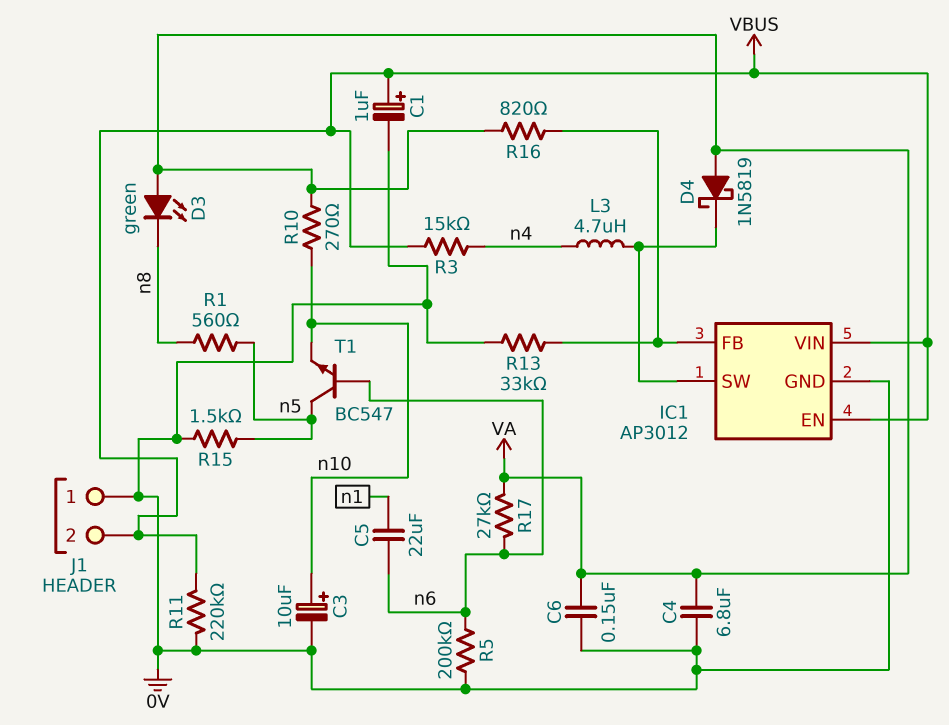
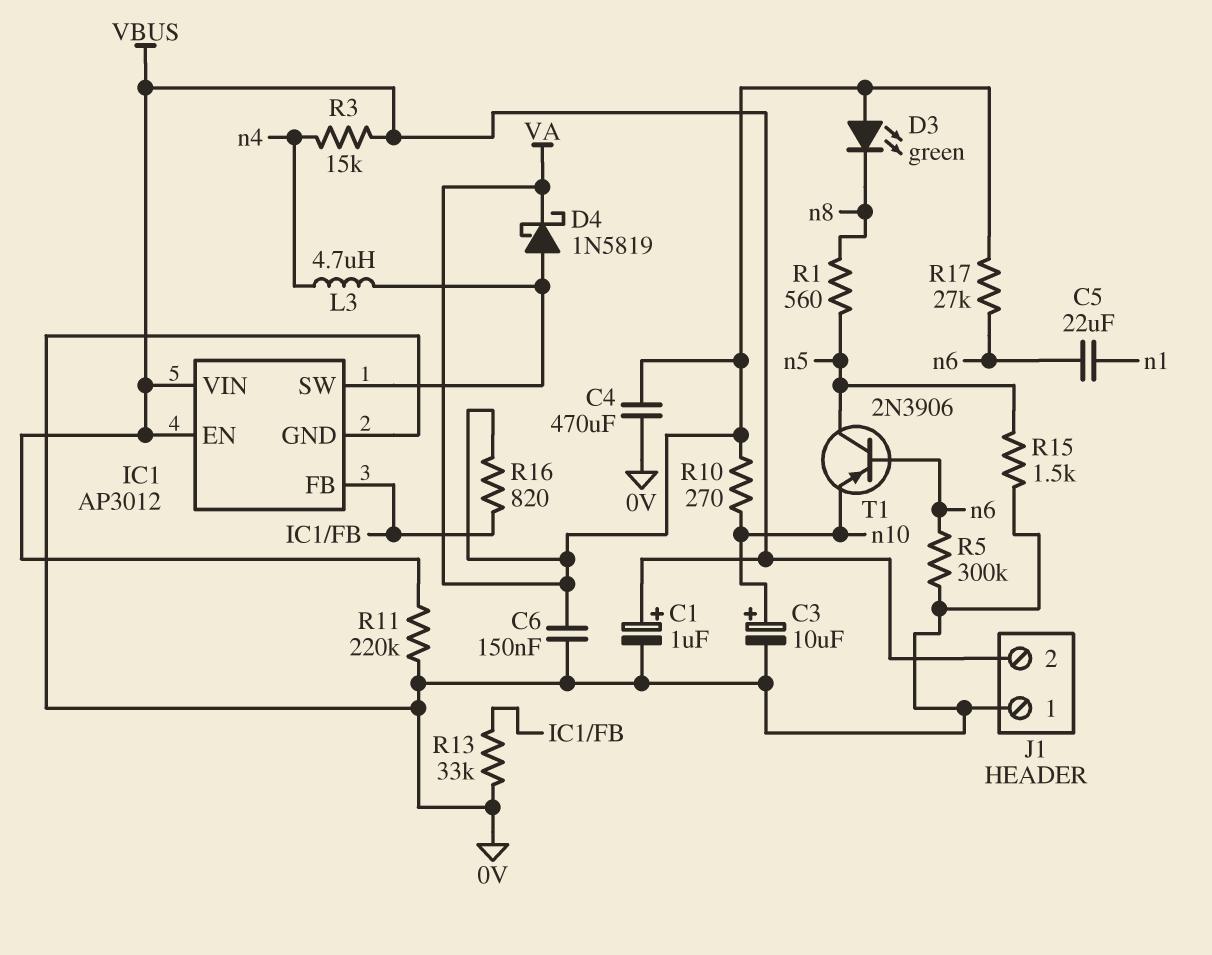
C4: 6.8uF (0V, VA) -> 470uF (0V, VA)
D4: schottky 1N5819 (A VA, K IC1/SW) -> schottky 1N5819 (A IC1/SW, K VA)
R5: 200k (0V, n6) -> 300k (0V, n6)
T1: NPN BC547 (B n6, C n5, E n10) -> PNP 2N3906 (B n6, C n5, E n10)

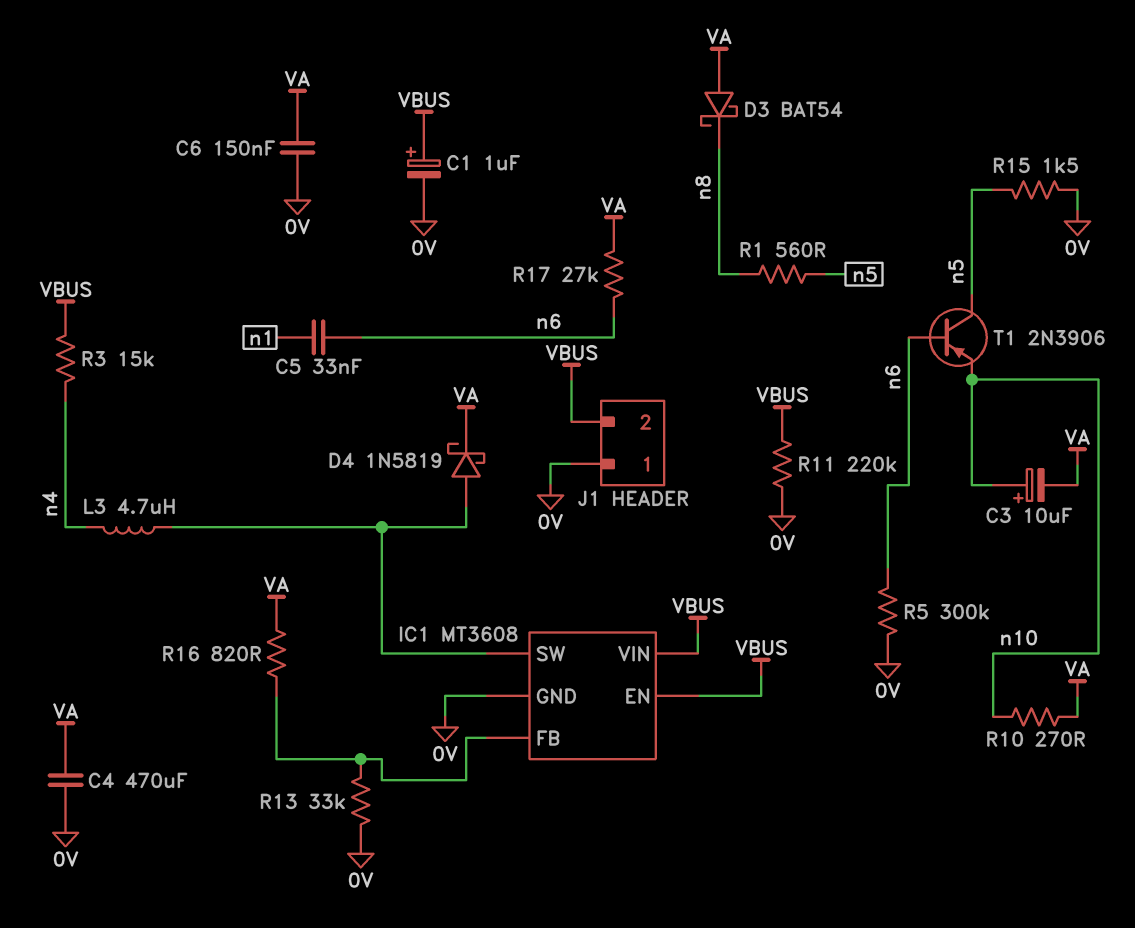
C3: 10uF (plus n10, minus 0V) -> 10uF (plus n10, minus VA)
C5: 22uF (n1, n6) -> 33nF (n1, n6)
D3: LED green (A VA, K n8) -> schottky BAT54 (A VA, K n8)
IC1: AP3012 -> MT3608

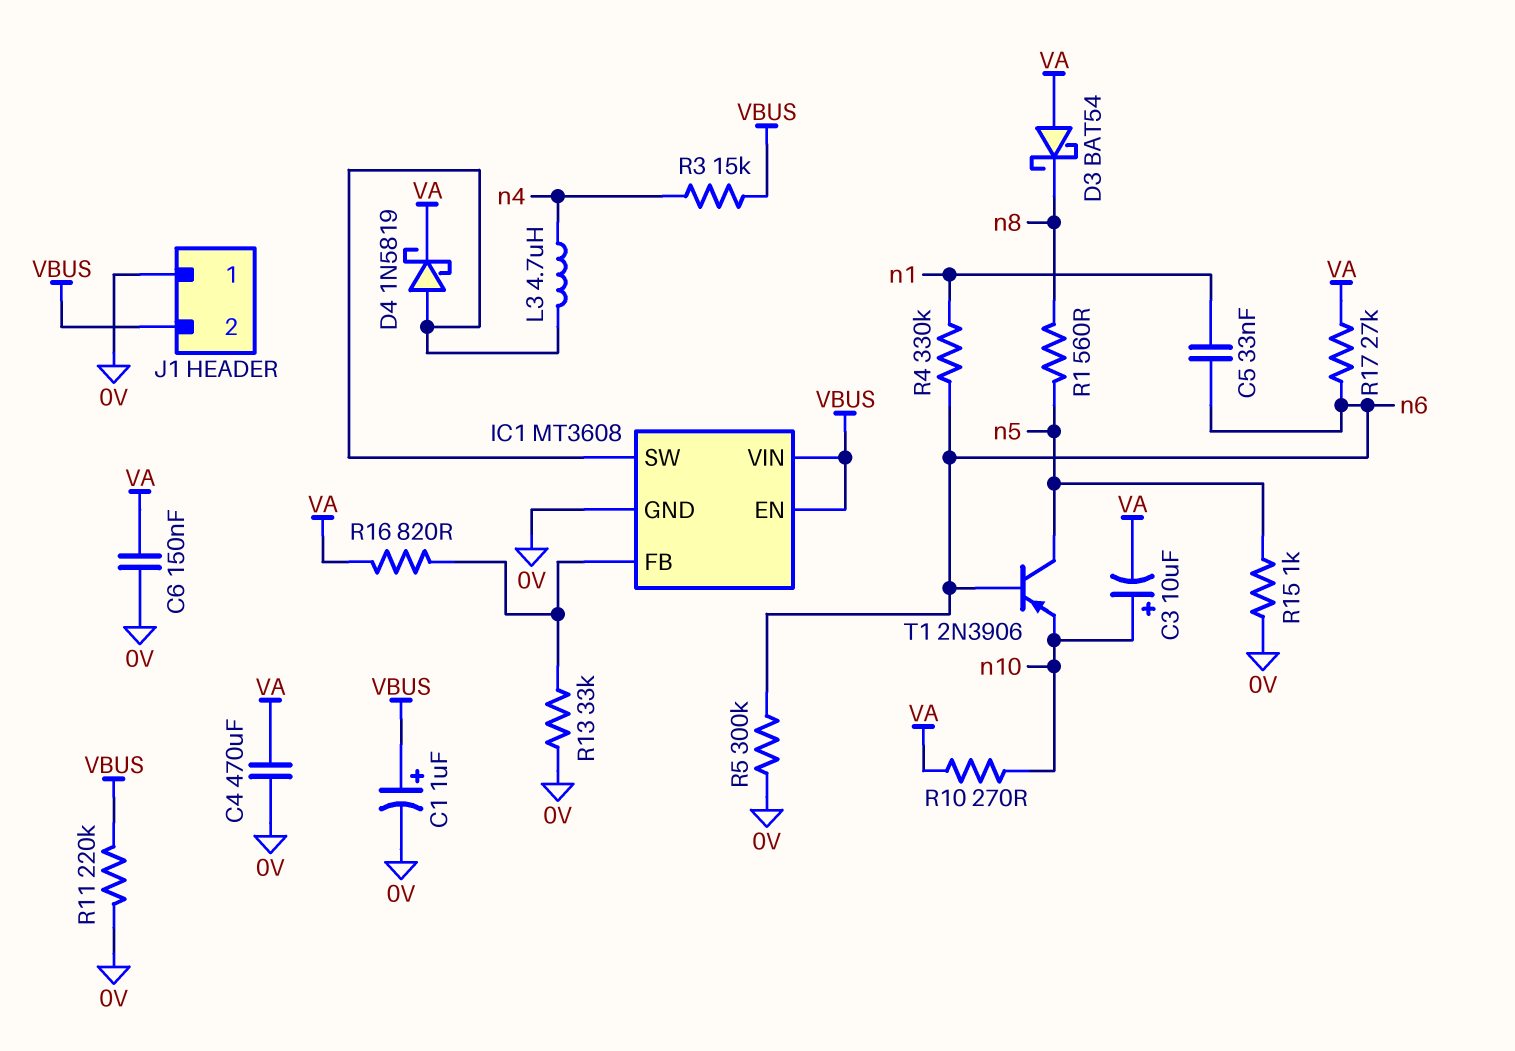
R4: none -> 330k (n1, n6)
R15: 1.5k (0V, n5) -> 1k (0V, n5)

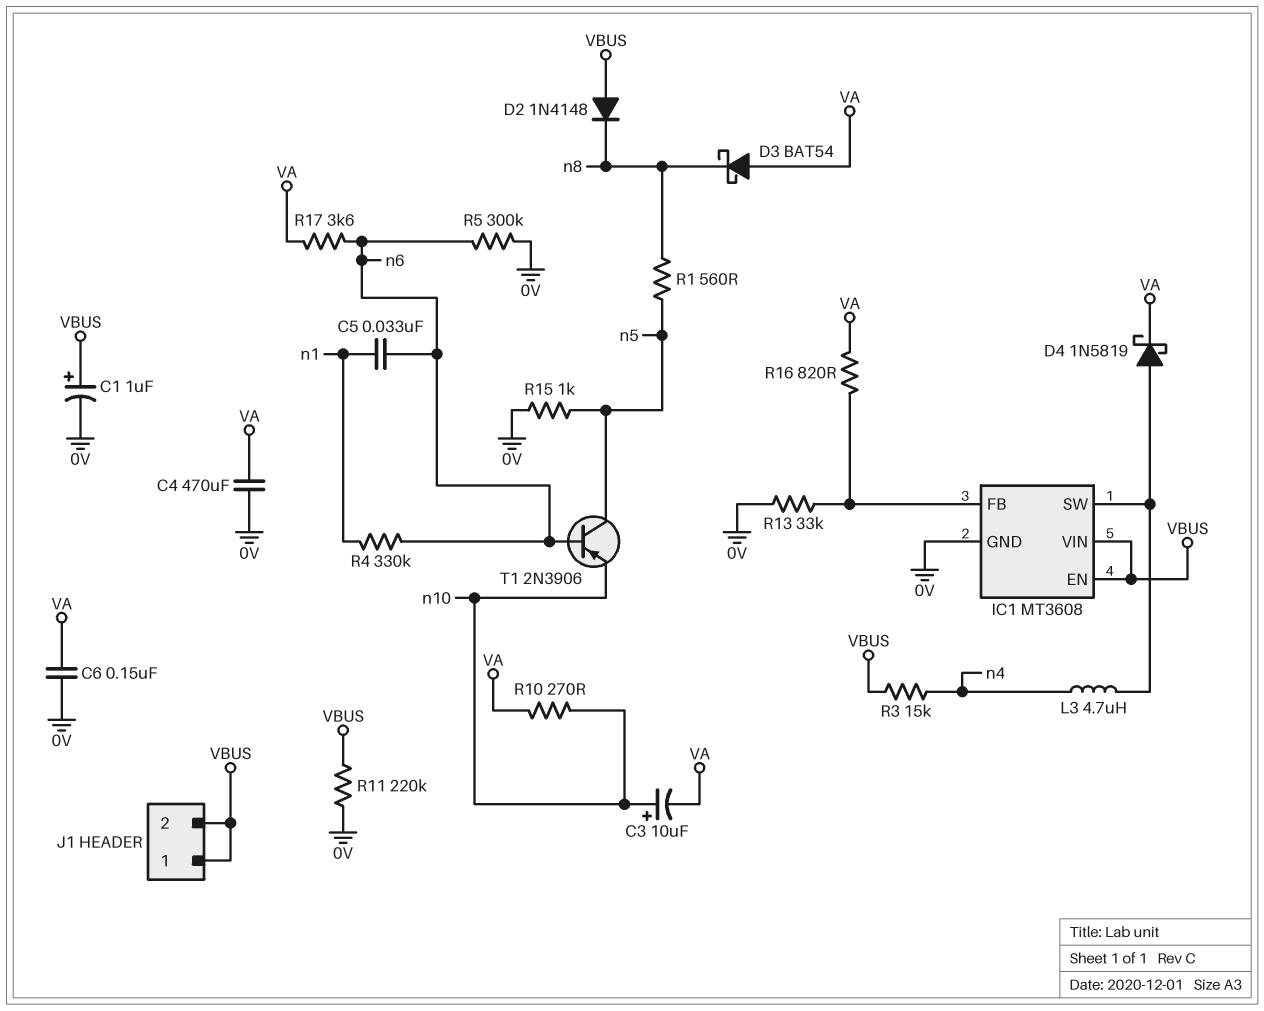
D2: none -> diode 1N4148 (A VBUS, K n8)
J1 pin 1: 0V -> VBUS
R17: 27k (VA, n6) -> 3.6k (VA, n6)

